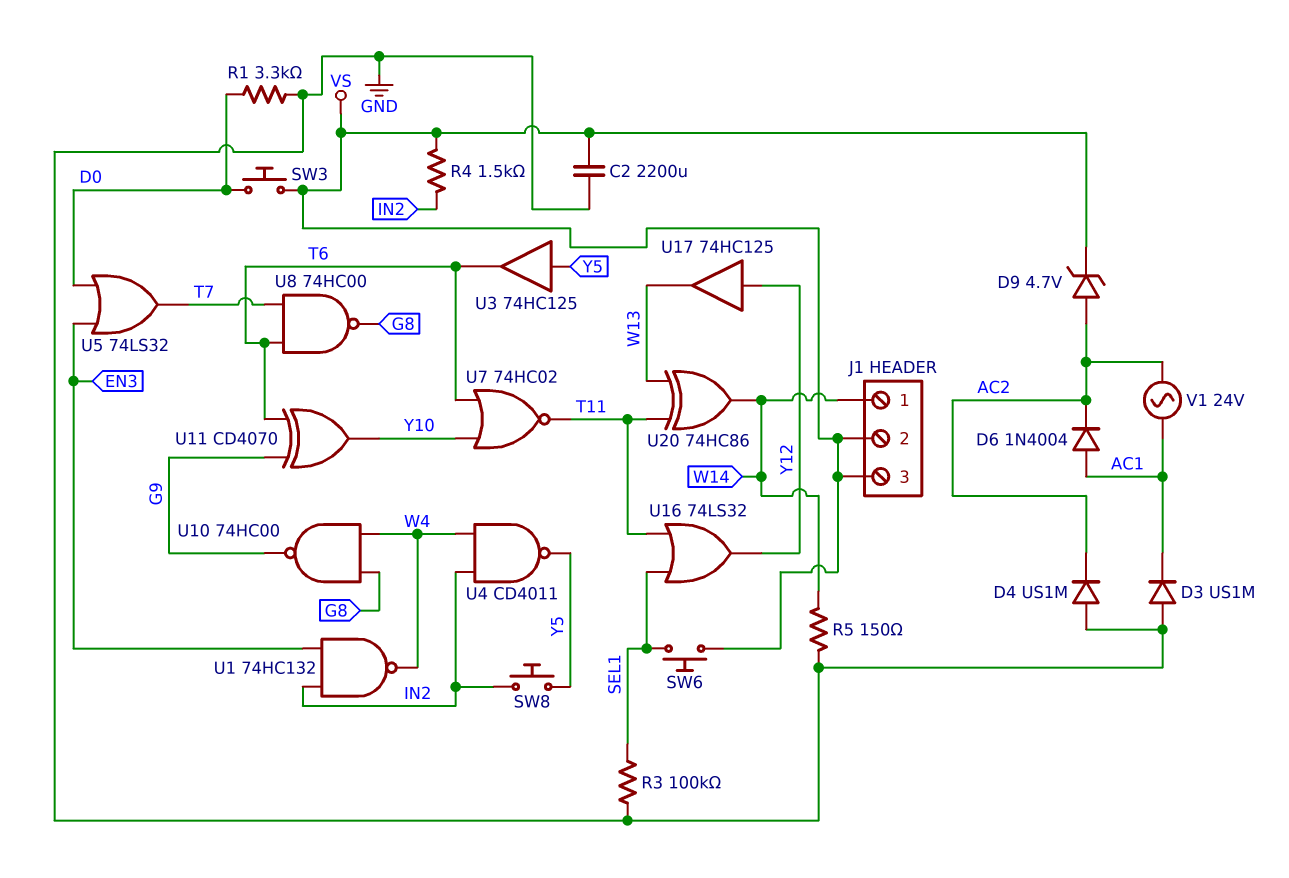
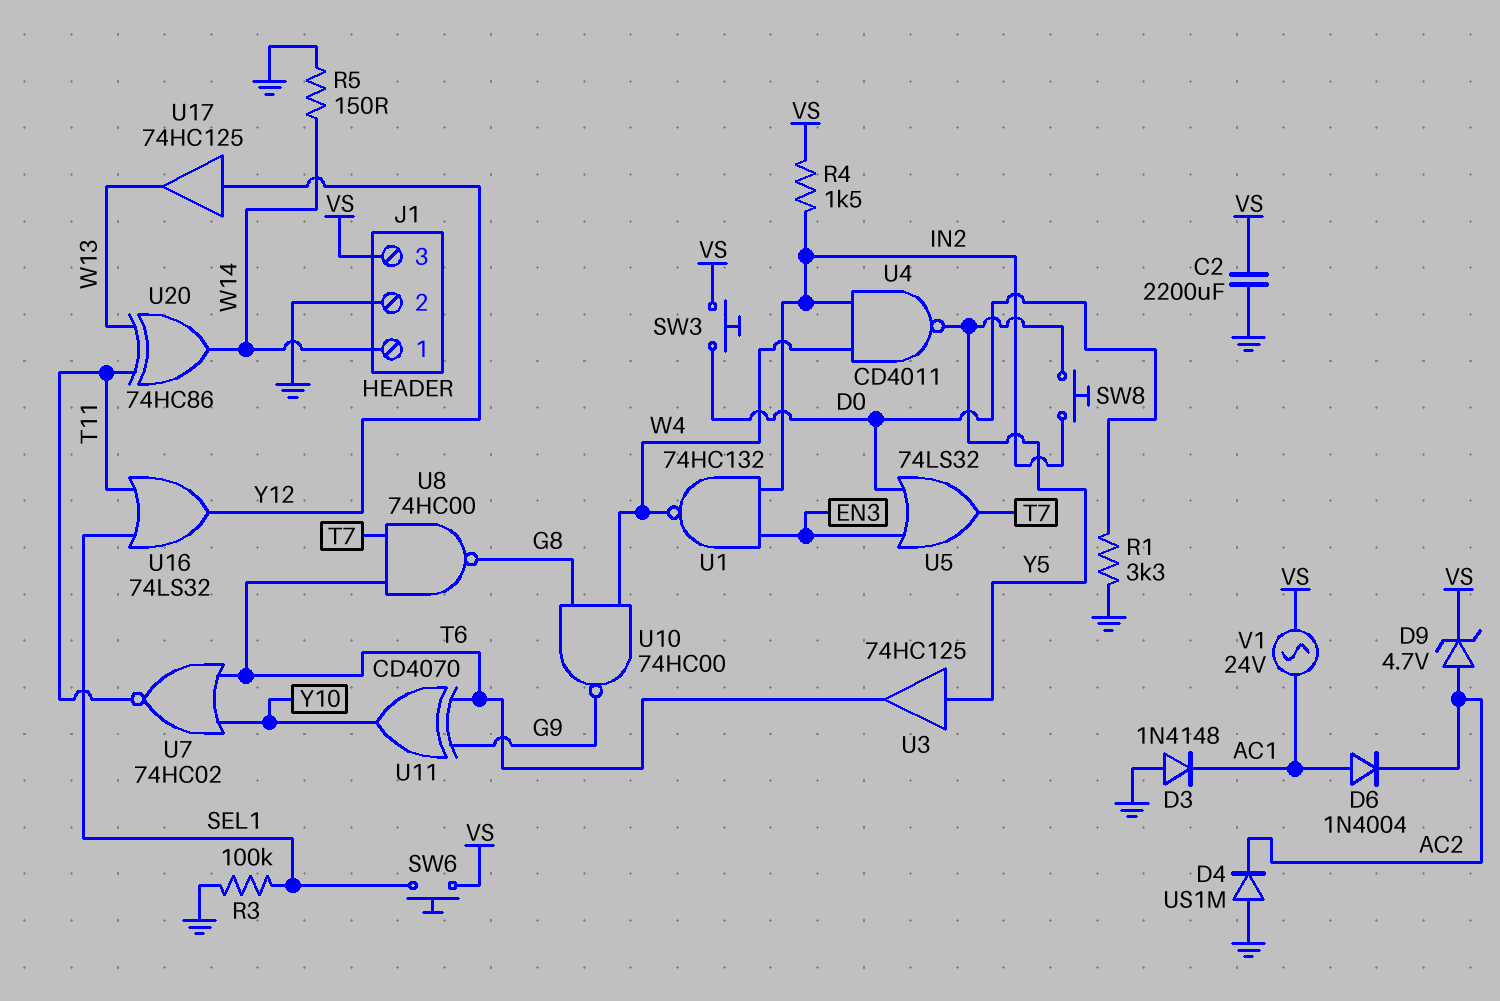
D3: diode US1M (A GND, K AC1) -> diode 1N4148 (A GND, K AC1)
J1 pin 2: VS -> GND
V1: AC 24V (AC1, AC2) -> AC 24V (AC1, VS)

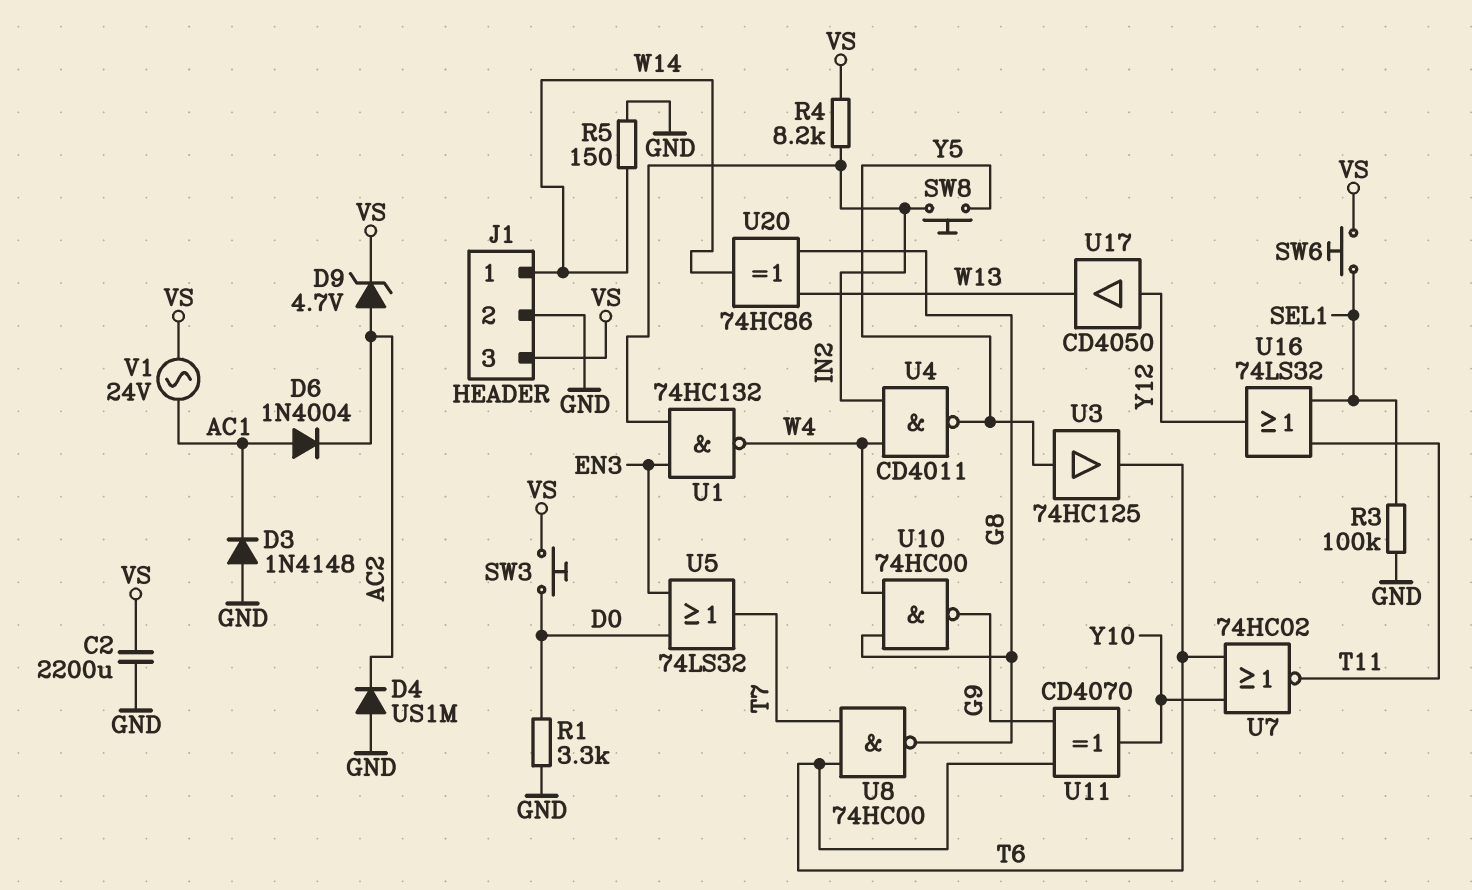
R4: 1.5k (IN2, VS) -> 8.2k (IN2, VS)
U17: buffer 74HC125 (in Y12, out W13) -> buffer CD4050 (in Y12, out W13)
U20: XOR 74HC86 (in T11, in W13, out W14) -> XOR 74HC86 (in G8, in W13, out W14)

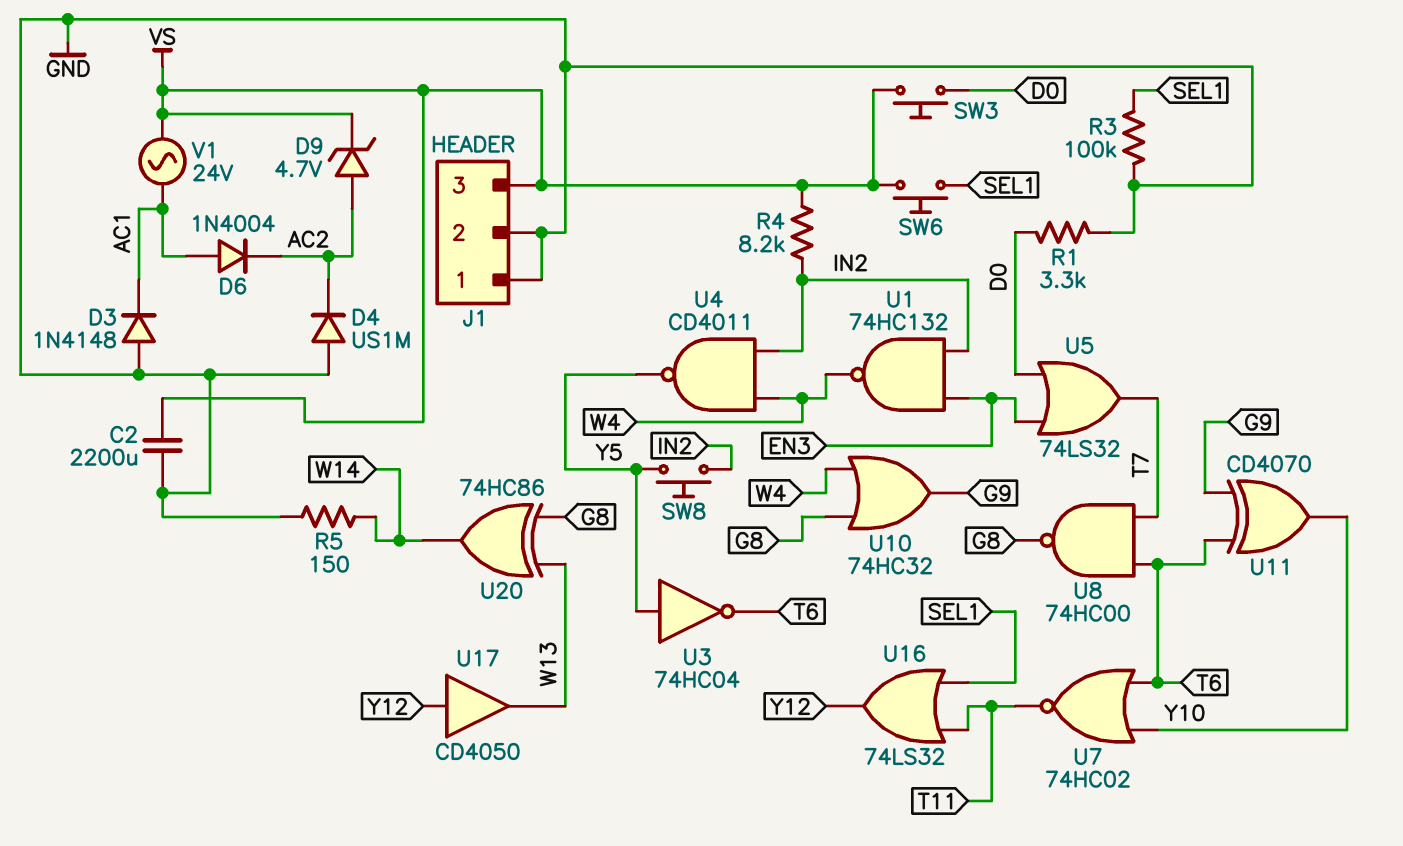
J1 pin 1: W14 -> GND
U3: buffer 74HC125 (in Y5, out T6) -> NOT 74HC04 (in Y5, out T6)
U10: NAND 74HC00 (in G8, in W4, out G9) -> OR 74HC32 (in G8, in W4, out G9)

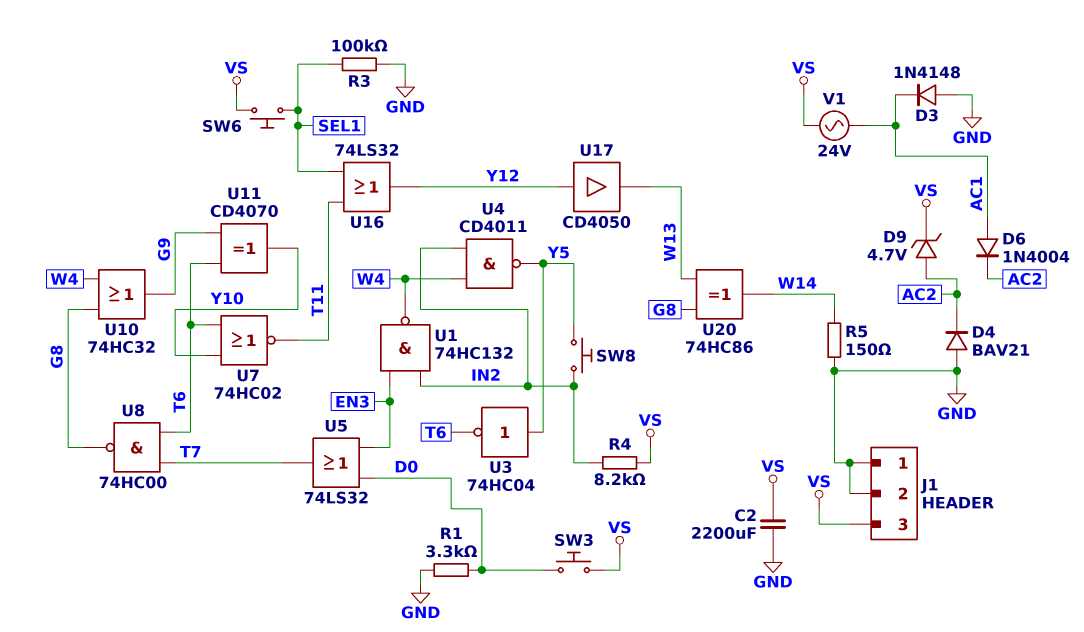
D4: diode US1M (A GND, K AC2) -> diode BAV21 (A GND, K AC2)

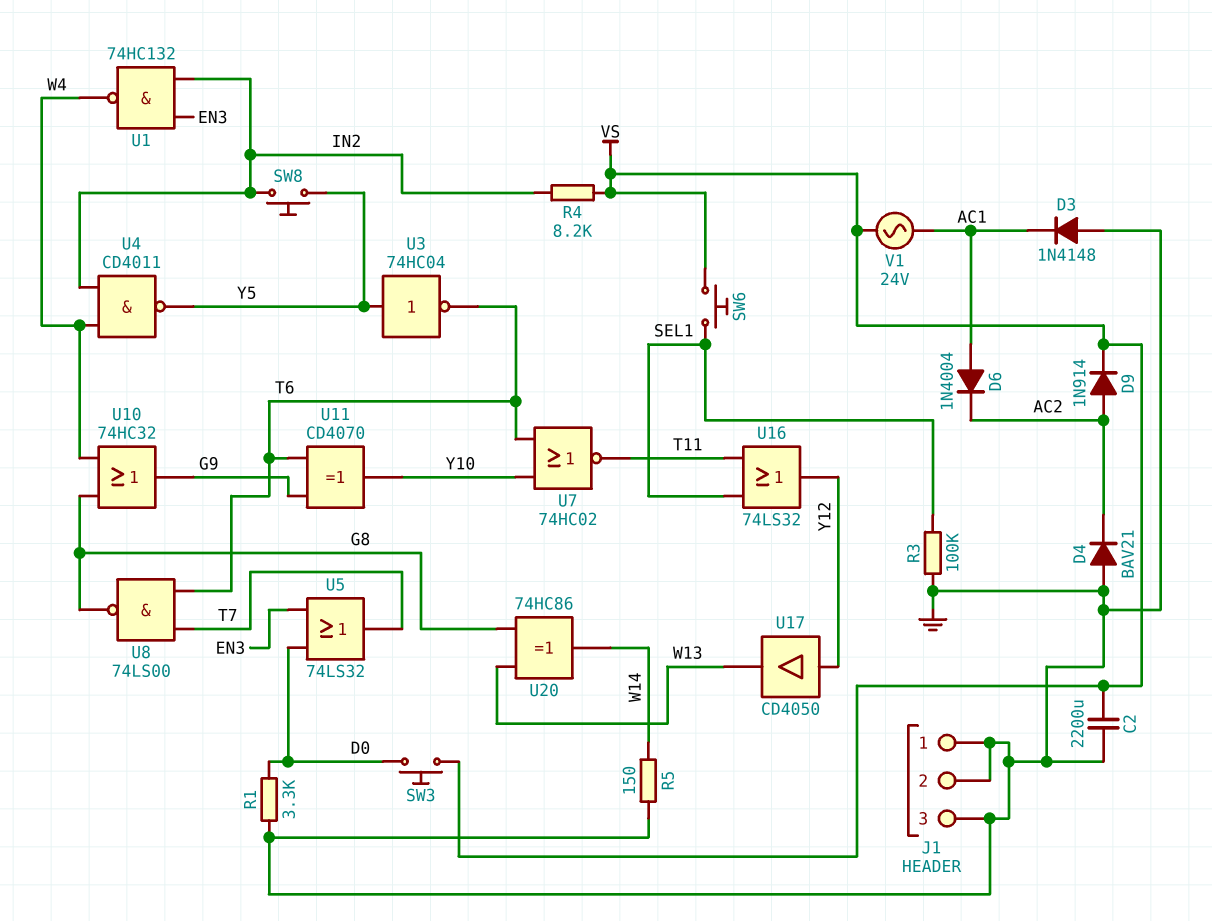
D9: zener 4.7V (A AC2, K VS) -> diode 1N914 (A AC2, K VS)
J1 pin 3: VS -> GND
U8: NAND 74HC00 (in T6, in T7, out G8) -> NAND 74LS00 (in T6, in T7, out G8)

